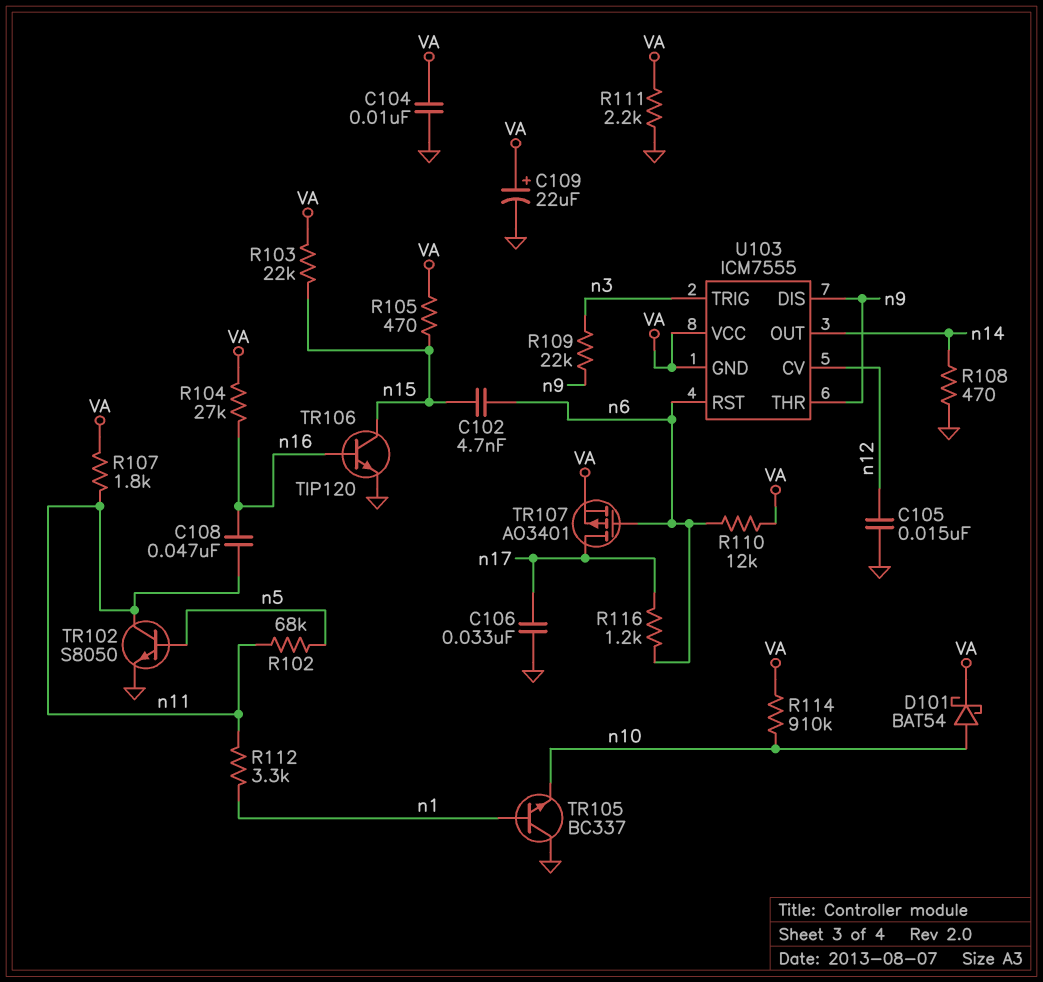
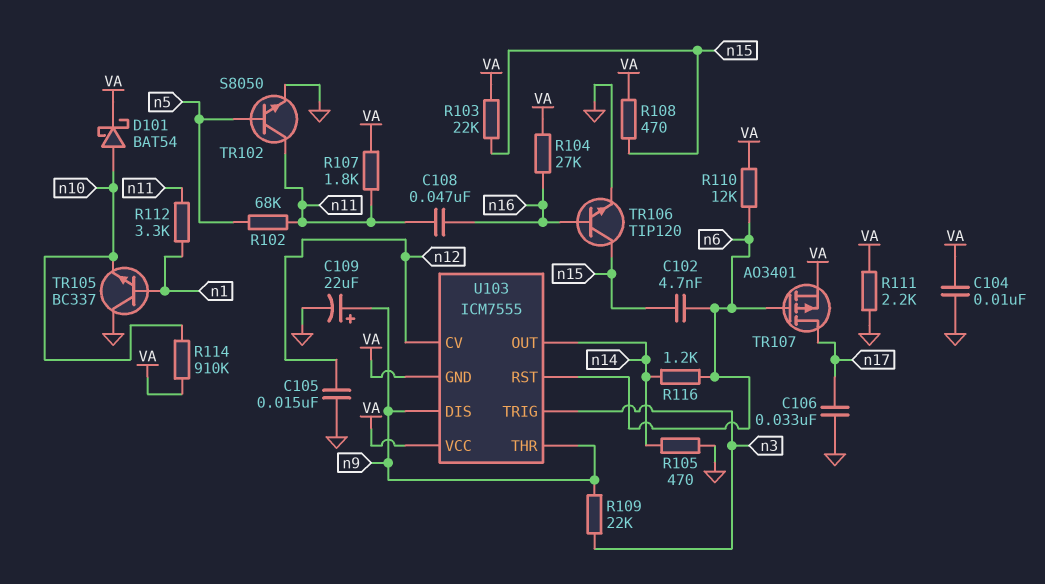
C109: 22uF (plus VA, minus GND) -> 22uF (plus n9, minus GND)
R105: 470 (VA, n15) -> 470 (GND, n14)
R108: 470 (GND, n14) -> 470 (VA, n15)
R116: 1.2k (n6, n17) -> 1.2k (n6, n14)

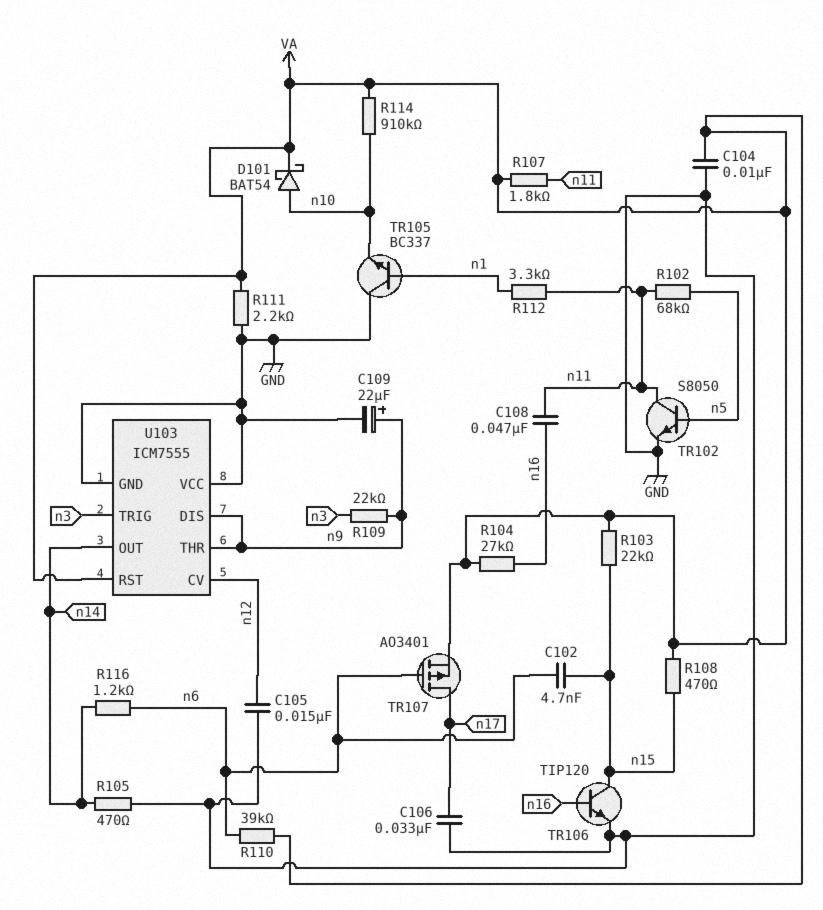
R110: 12k (VA, n6) -> 39k (VA, n6)
U103 pin GND: VA -> GND
U103 pin RST: n6 -> VA
U103 pin VCC: VA -> GND

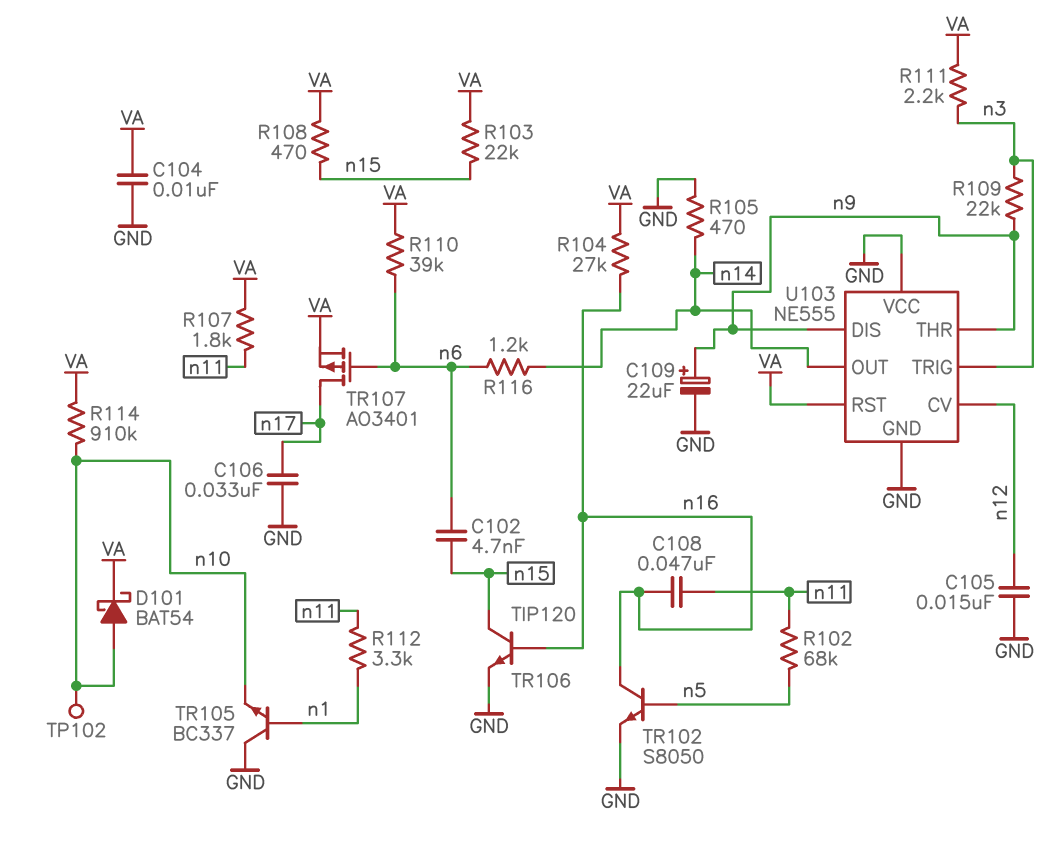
R111: 2.2k (GND, VA) -> 2.2k (VA, n3)
TP102: none -> test point (n10)
TR102: NPN S8050 (B n5, C n11, E GND) -> NPN S8050 (B n5, C n16, E GND)
U103: ICM7555 -> NE555

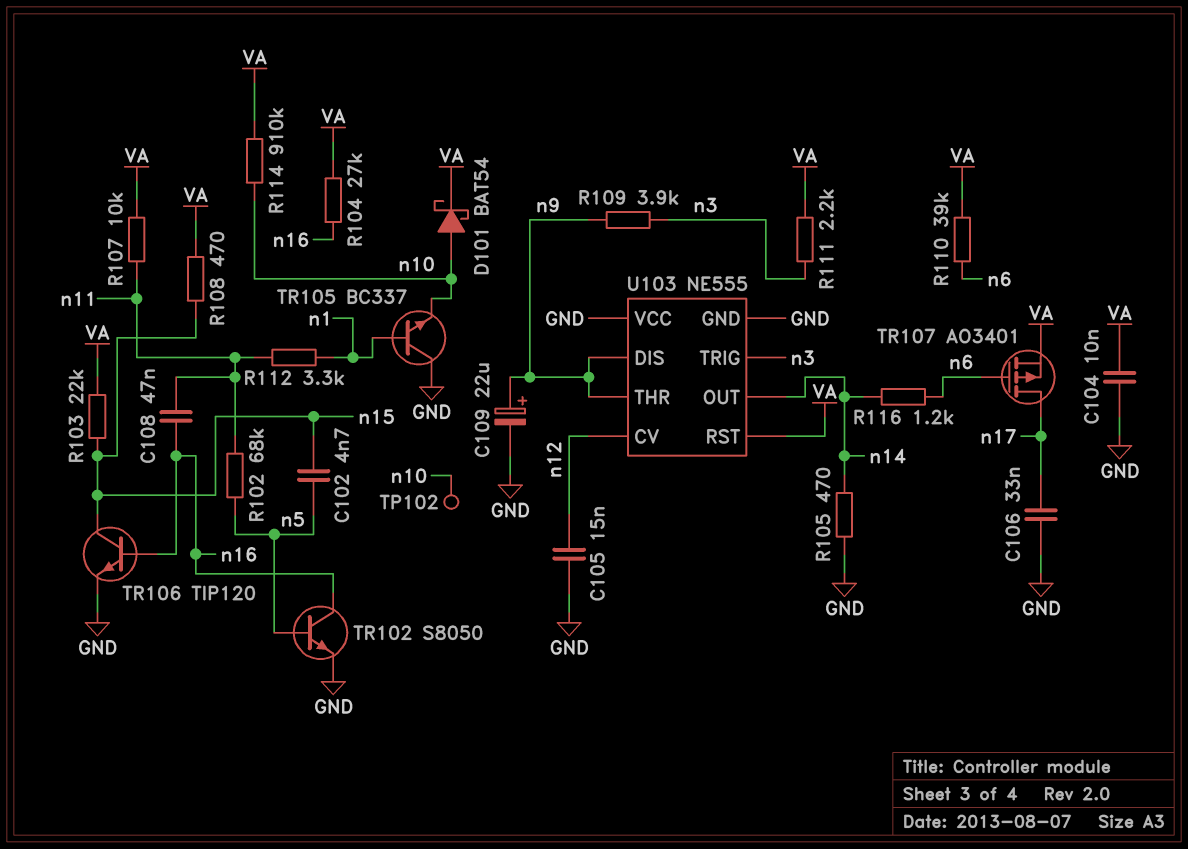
C102: 4.7nF (n6, n15) -> 4.7nF (n5, n15)
R107: 1.8k (VA, n11) -> 10k (VA, n11)
R109: 22k (n3, n9) -> 3.9k (n3, n9)

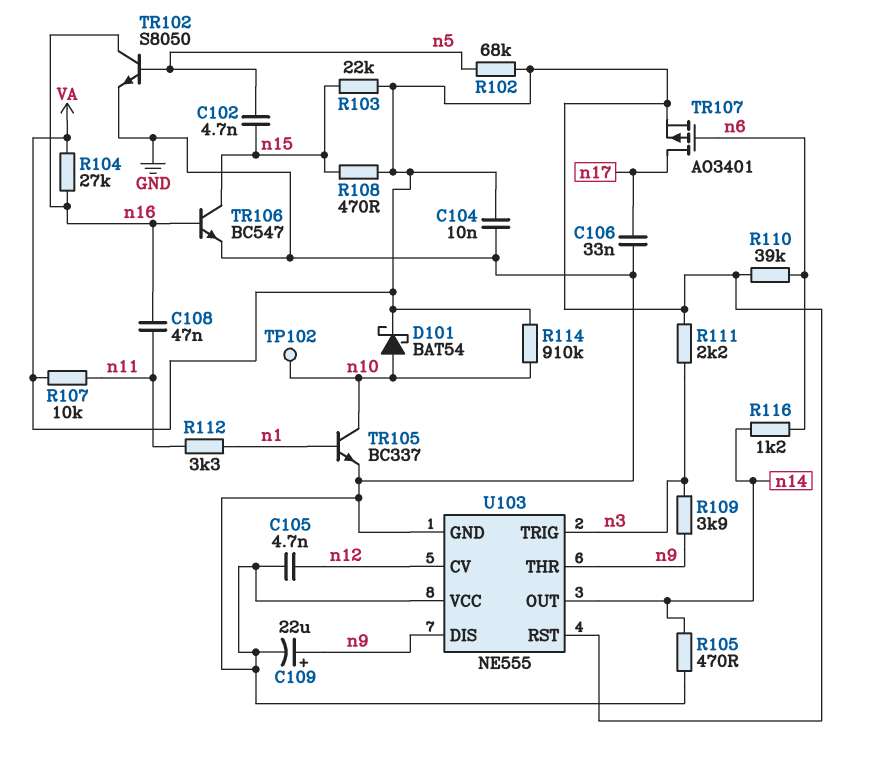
C105: 15nF (GND, n12) -> 4.7nF (GND, n12)
R102: 68k (n5, n11) -> 68k (VA, n5)
TR105: NPN BC337 (B n1, C GND, E n10) -> NPN BC337 (B n1, C n10, E GND)
TR106: NPN TIP120 (B n16, C n15, E GND) -> NPN BC547 (B n16, C n15, E GND)

